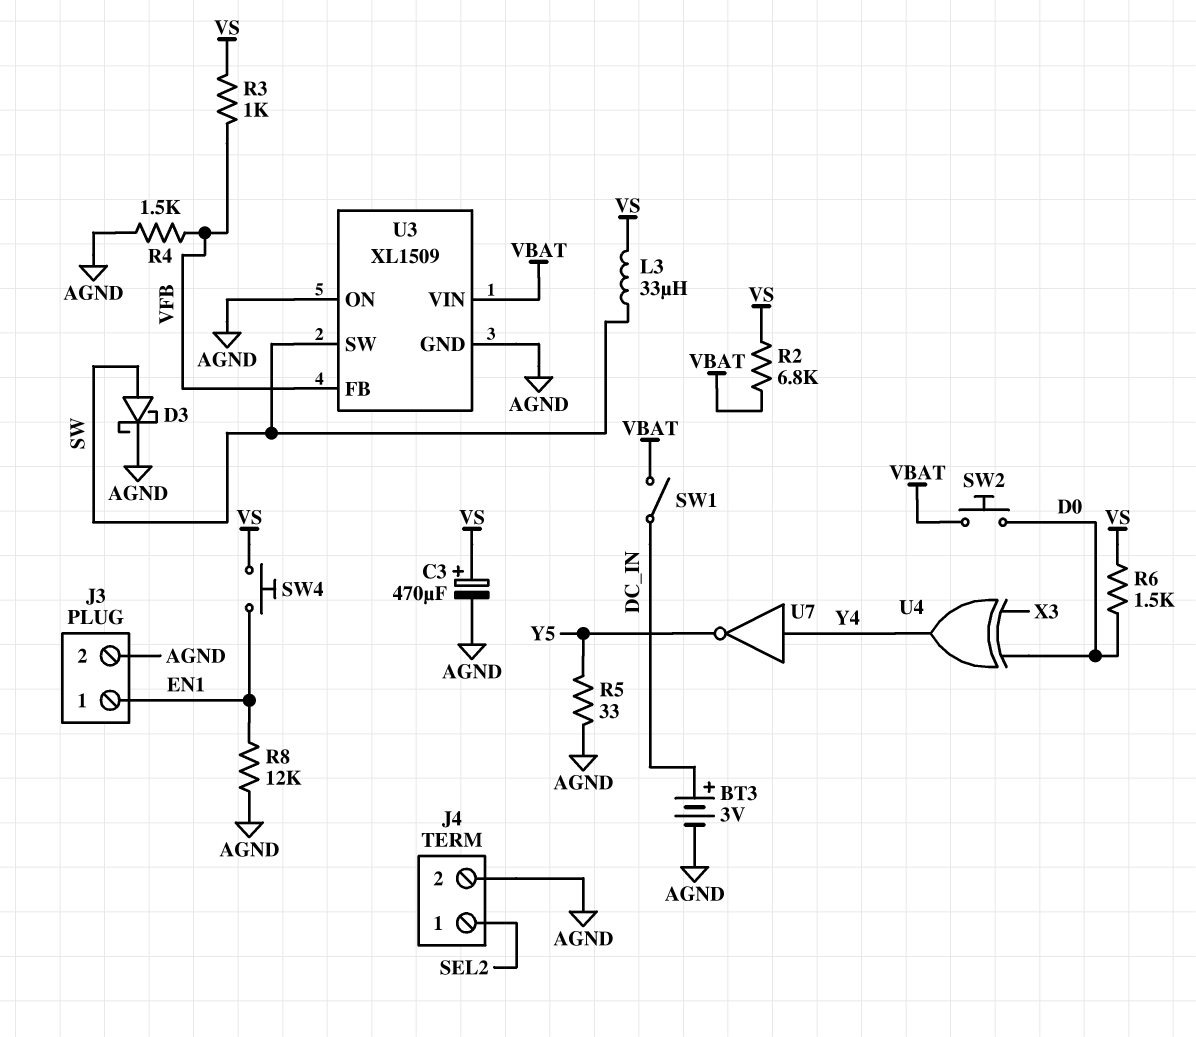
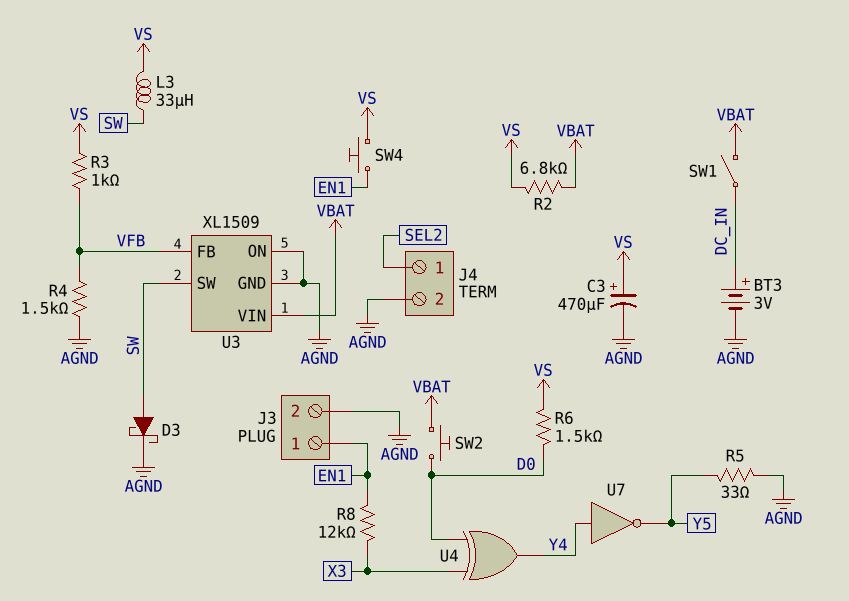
R8: 12k (AGND, EN1) -> 12k (EN1, X3)

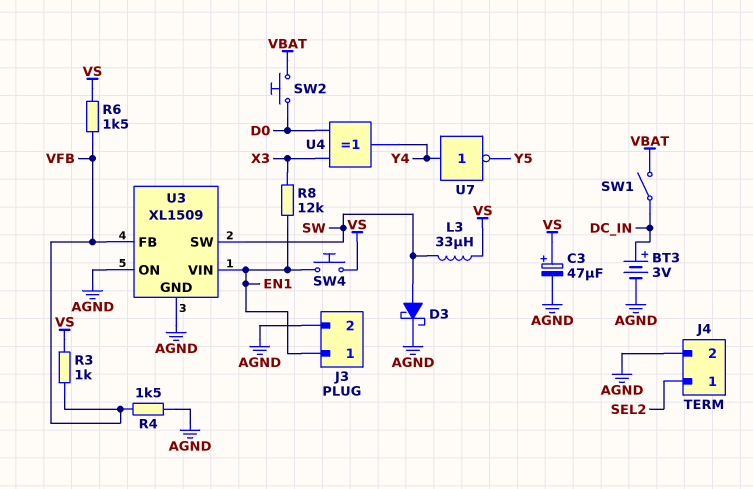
C3: 470uF (plus VS, minus AGND) -> 47uF (plus VS, minus AGND)
R2: 6.8k (VBAT, VS) -> none
R5: 33 (AGND, Y5) -> none
R6: 1.5k (D0, VS) -> 1.5k (VFB, VS)
U3 pin VIN: VBAT -> EN1

